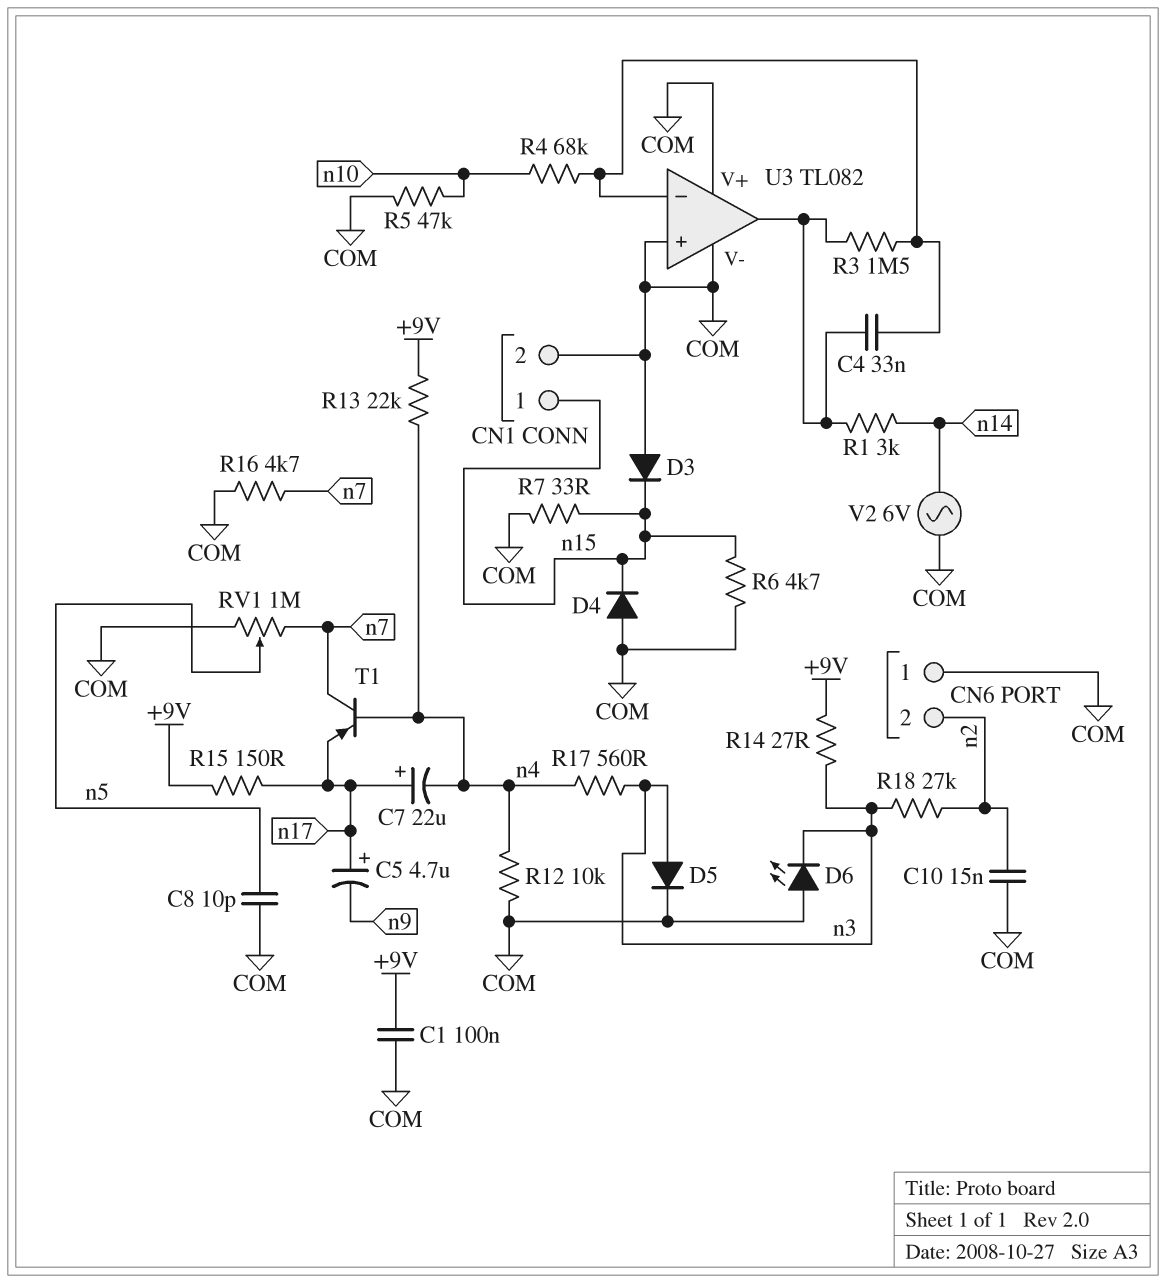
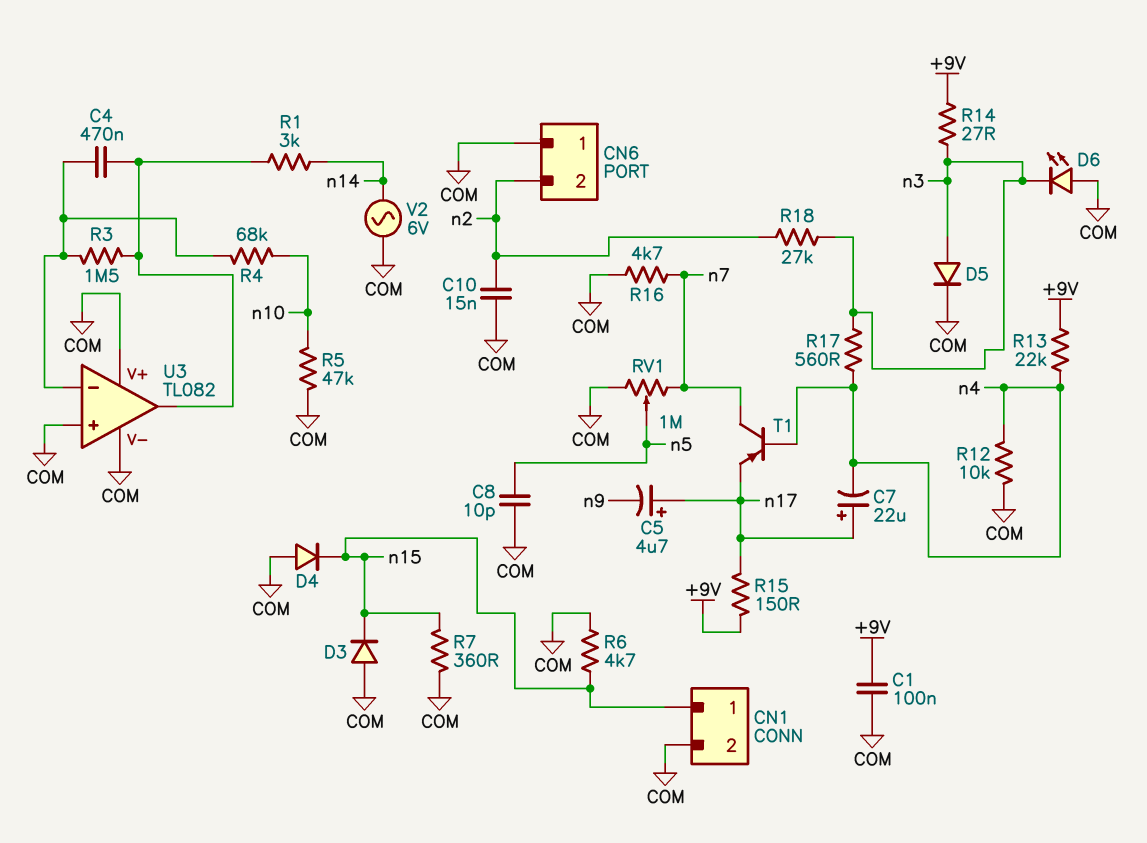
C4: 33nF (U3/in-, U3/out) -> 470nF (U3/in-, U3/out)
R7: 33 (COM, n15) -> 360 (COM, n15)

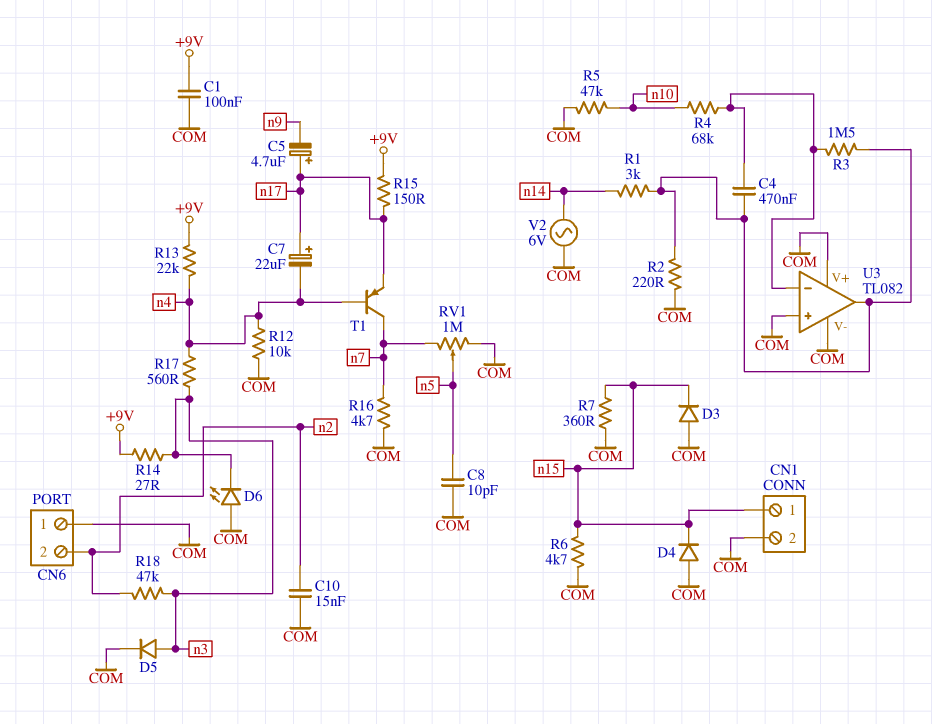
R2: none -> 220 (COM, U3/out)
R18: 27k (n2, n3) -> 47k (n2, n3)

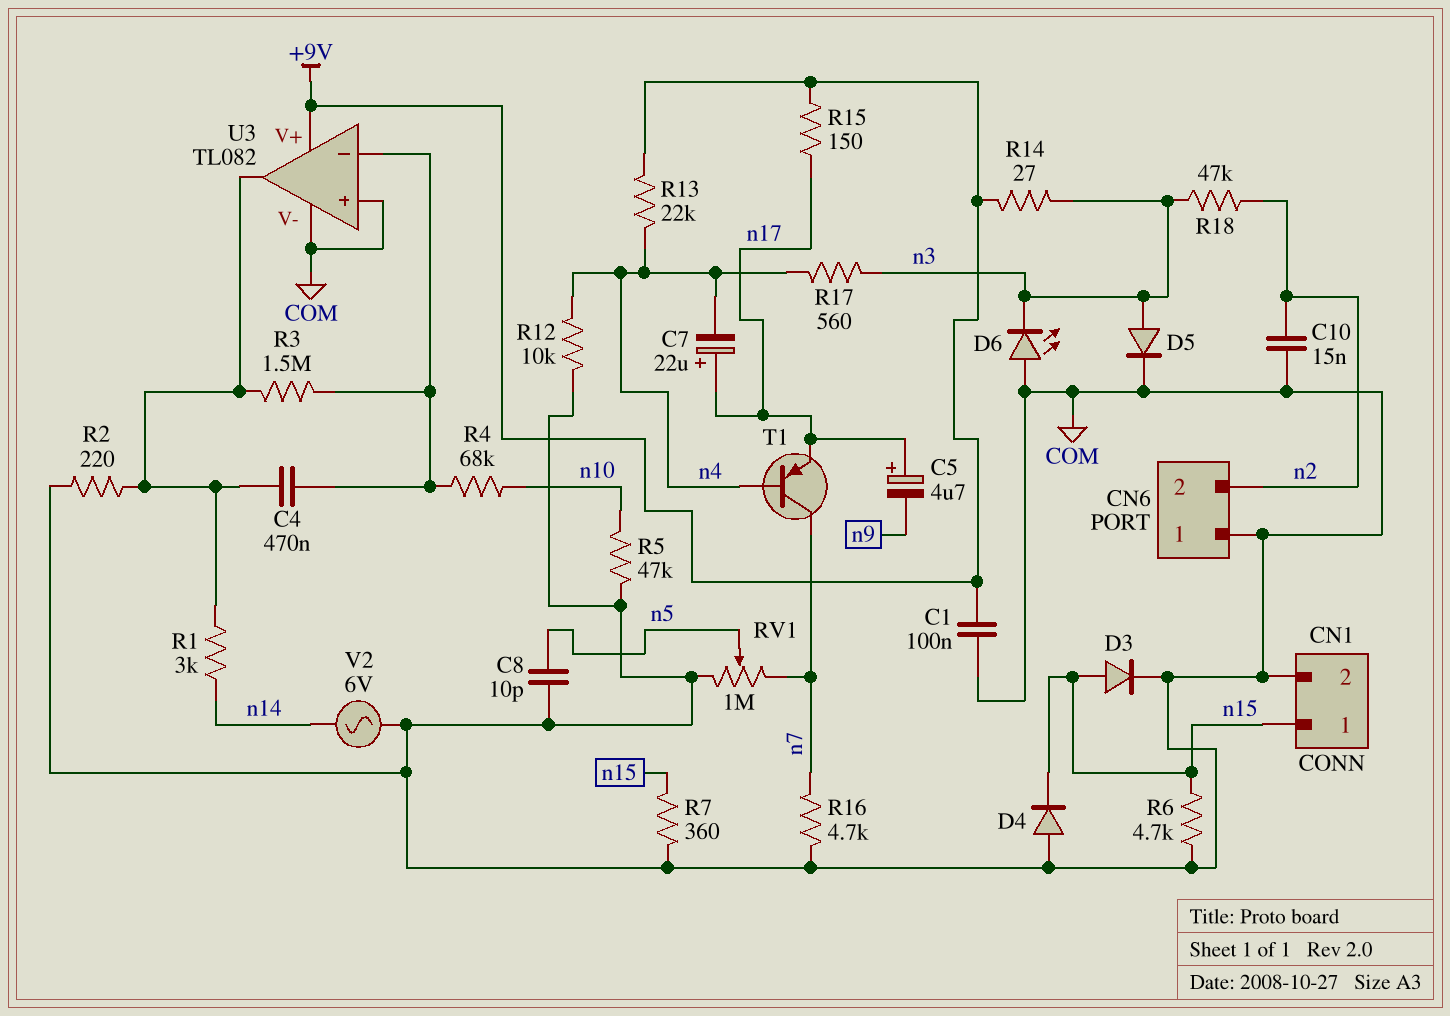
D3: diode (A COM, K n15) -> diode (A n15, K COM)
U3 pin V+: COM -> +9V

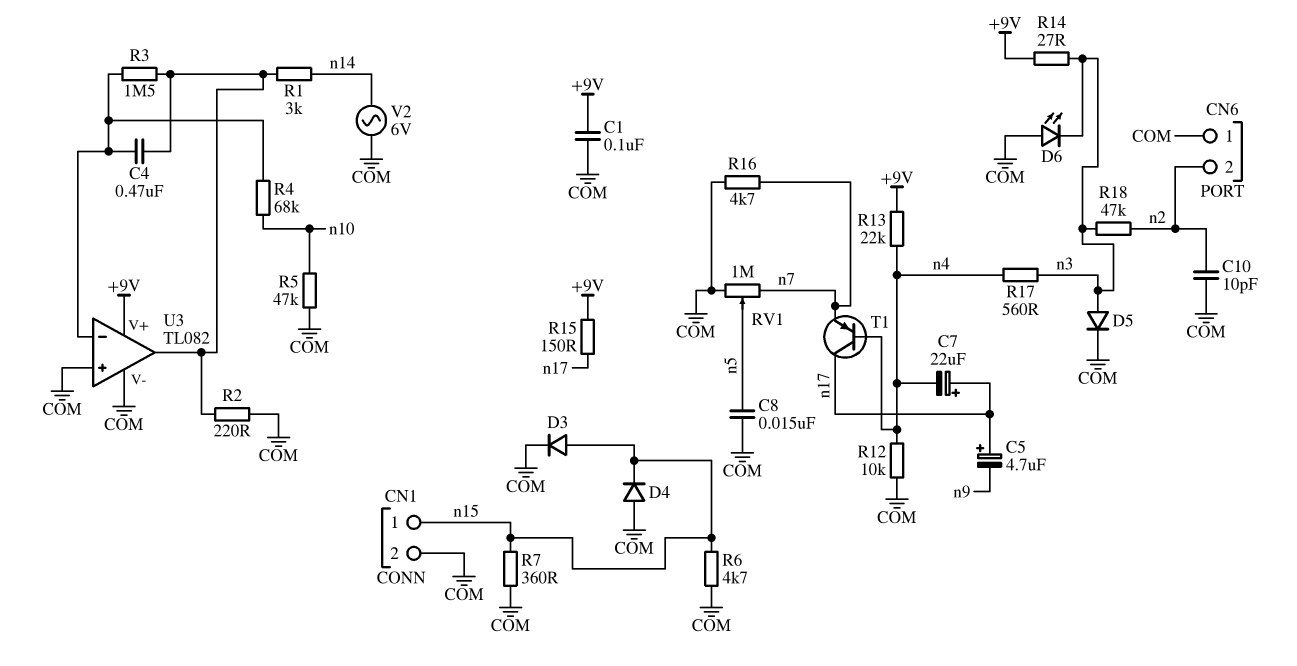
C8: 10pF (COM, n5) -> 15nF (COM, n5)
C10: 15nF (COM, n2) -> 10pF (COM, n2)
T1: PNP (B n4, C n7, E n17) -> PNP (B n4, C n17, E n7)

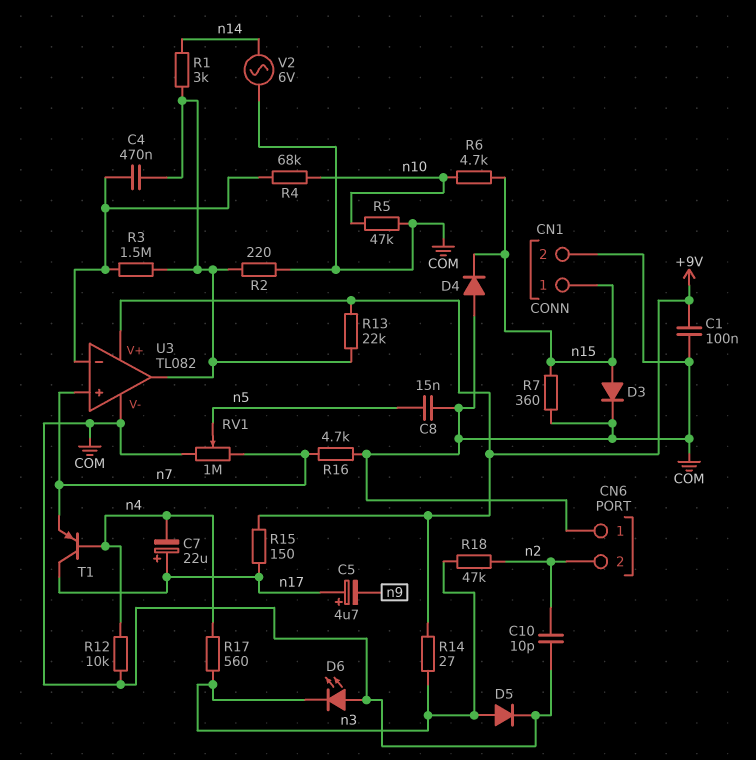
R6: 4.7k (COM, n15) -> 4.7k (n10, n15)
R13: 22k (+9V, n4) -> 22k (+9V, U3/out)
U3 pin in+: COM -> n7

